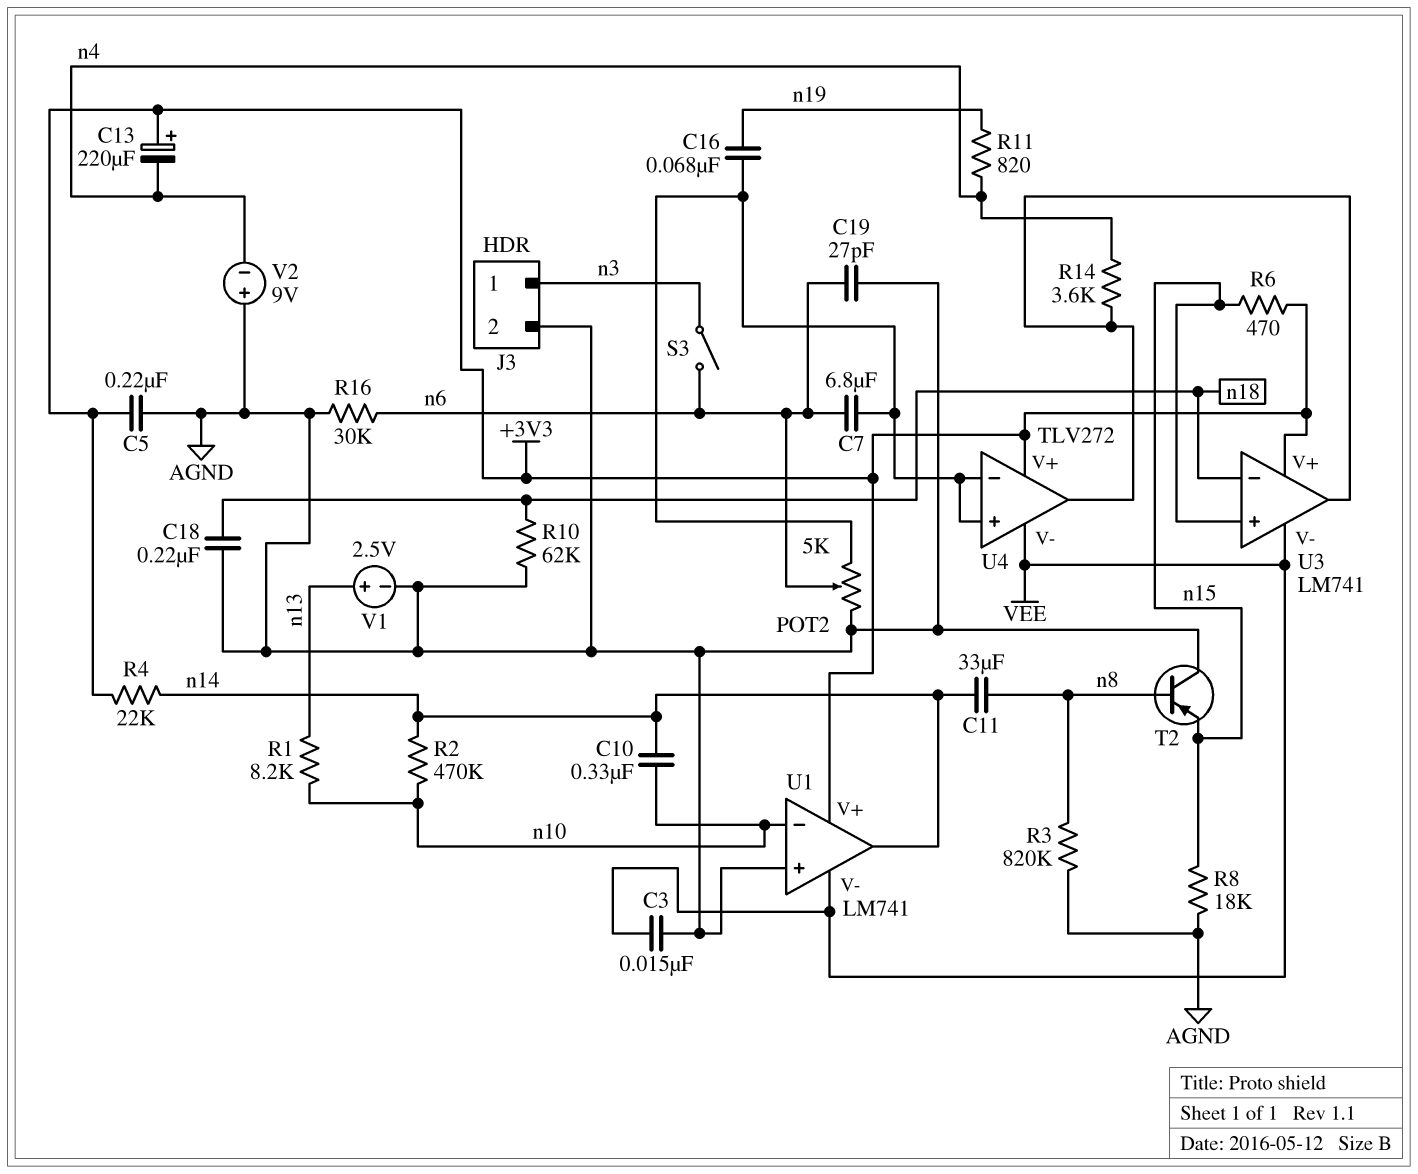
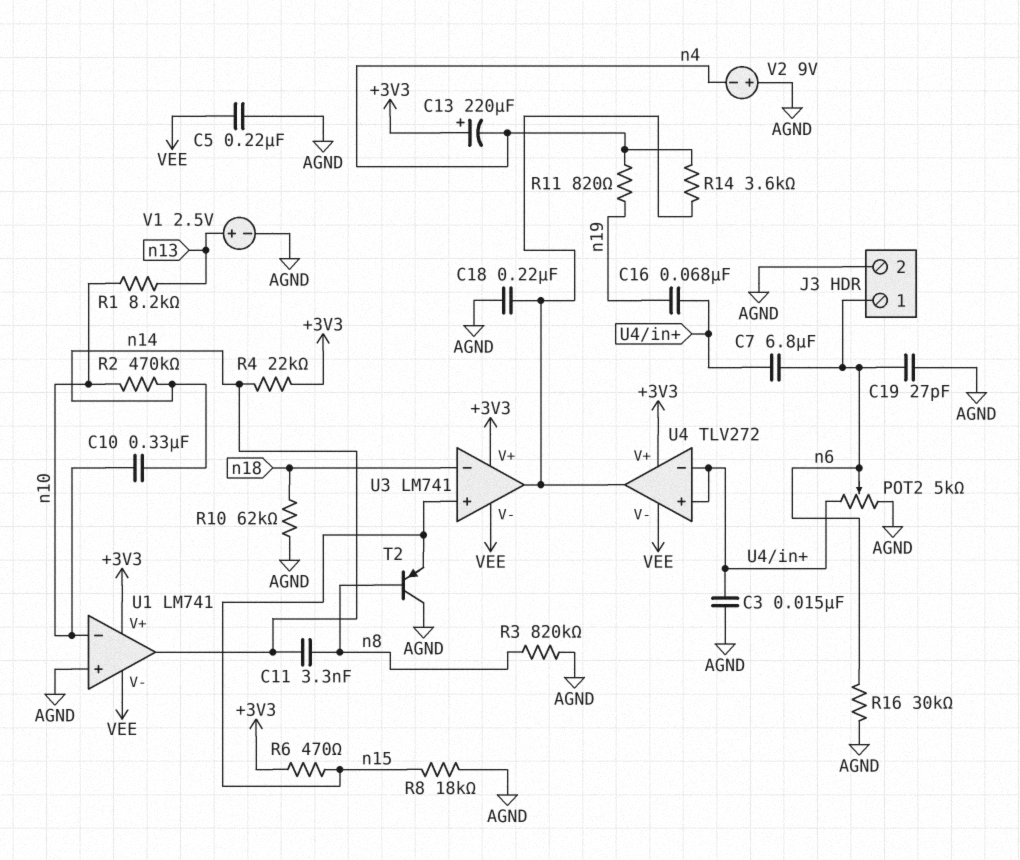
C3: 15nF (AGND, VEE) -> 15nF (AGND, U4/in+)
C5: 220nF (+3V3, AGND) -> 220nF (AGND, VEE)
C11: 33uF (n8, n14) -> 3.3nF (n8, n14)
C18: 220nF (AGND, n18) -> 220nF (AGND, U3/out)
J3 pin 1: n3 -> n6
S3: switch (n3, n6) -> none

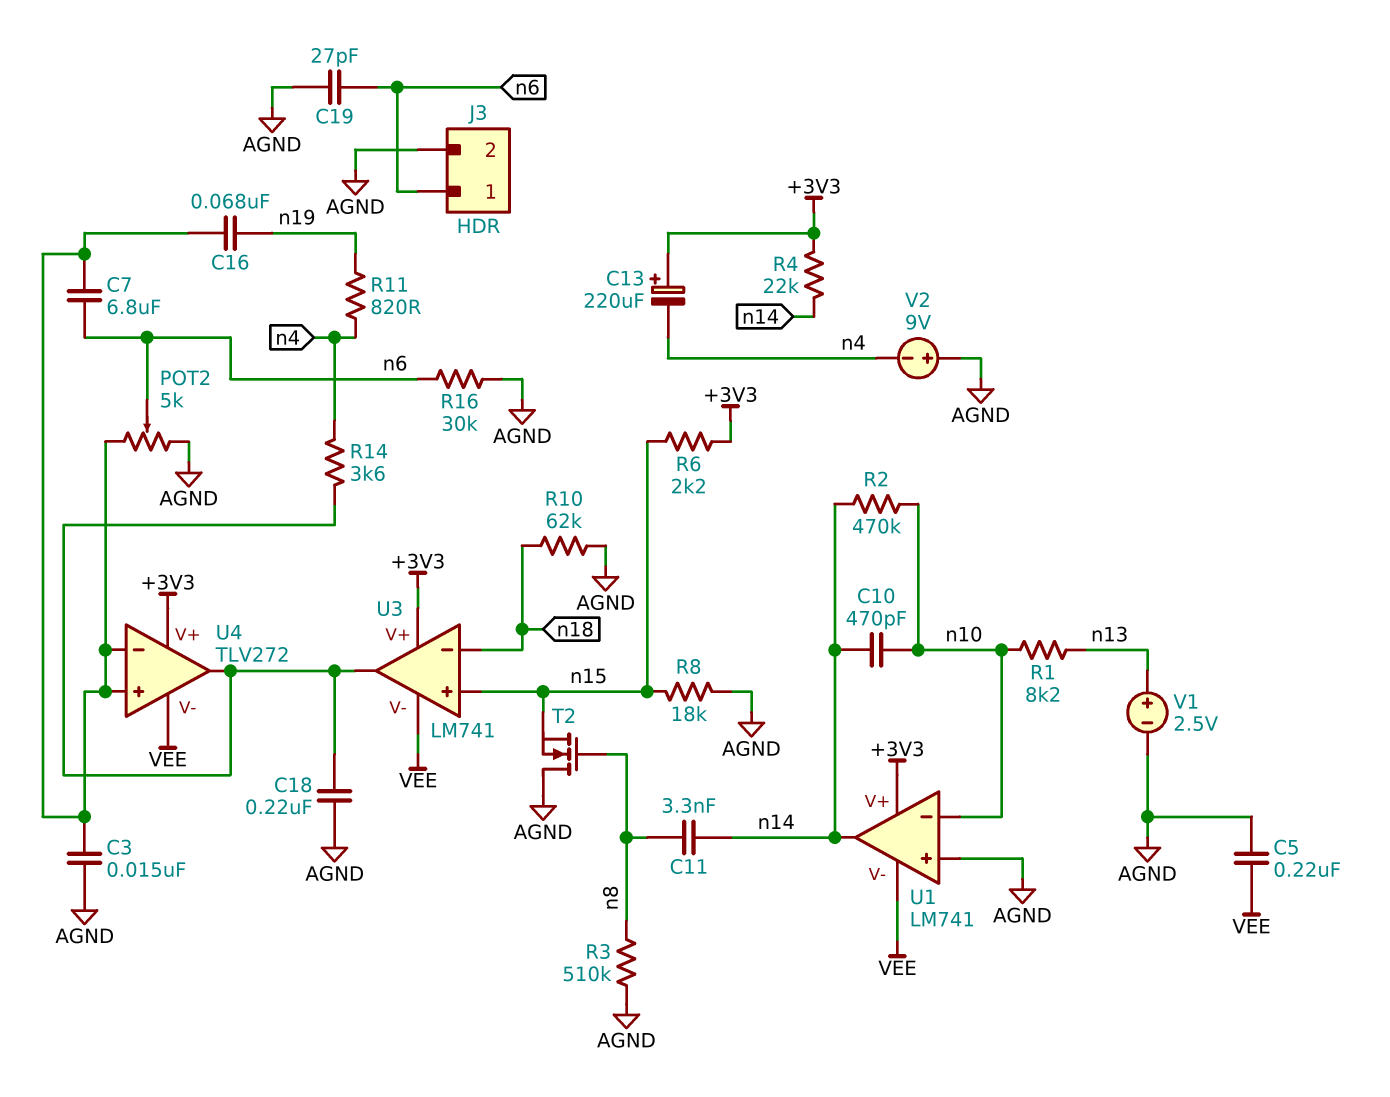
C10: 330nF (n10, n14) -> 470pF (n10, n14)
R3: 820k (AGND, n8) -> 510k (AGND, n8)
R6: 470 (+3V3, n15) -> 2.2k (+3V3, n15)
T2: PNP (B n8, C AGND, E n15) -> NMOS (G n8, D AGND, S n15)

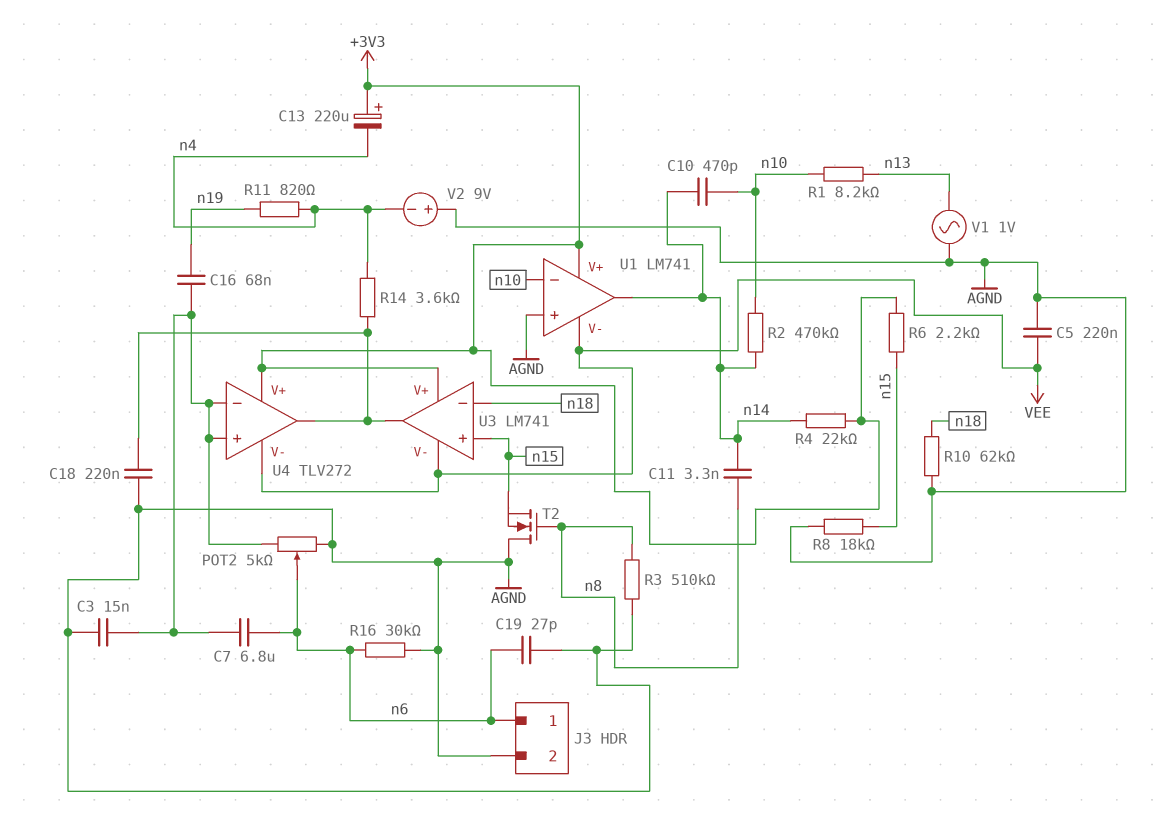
V1: 2.5V (plus n13, minus AGND) -> AC 1V (AGND, n13)

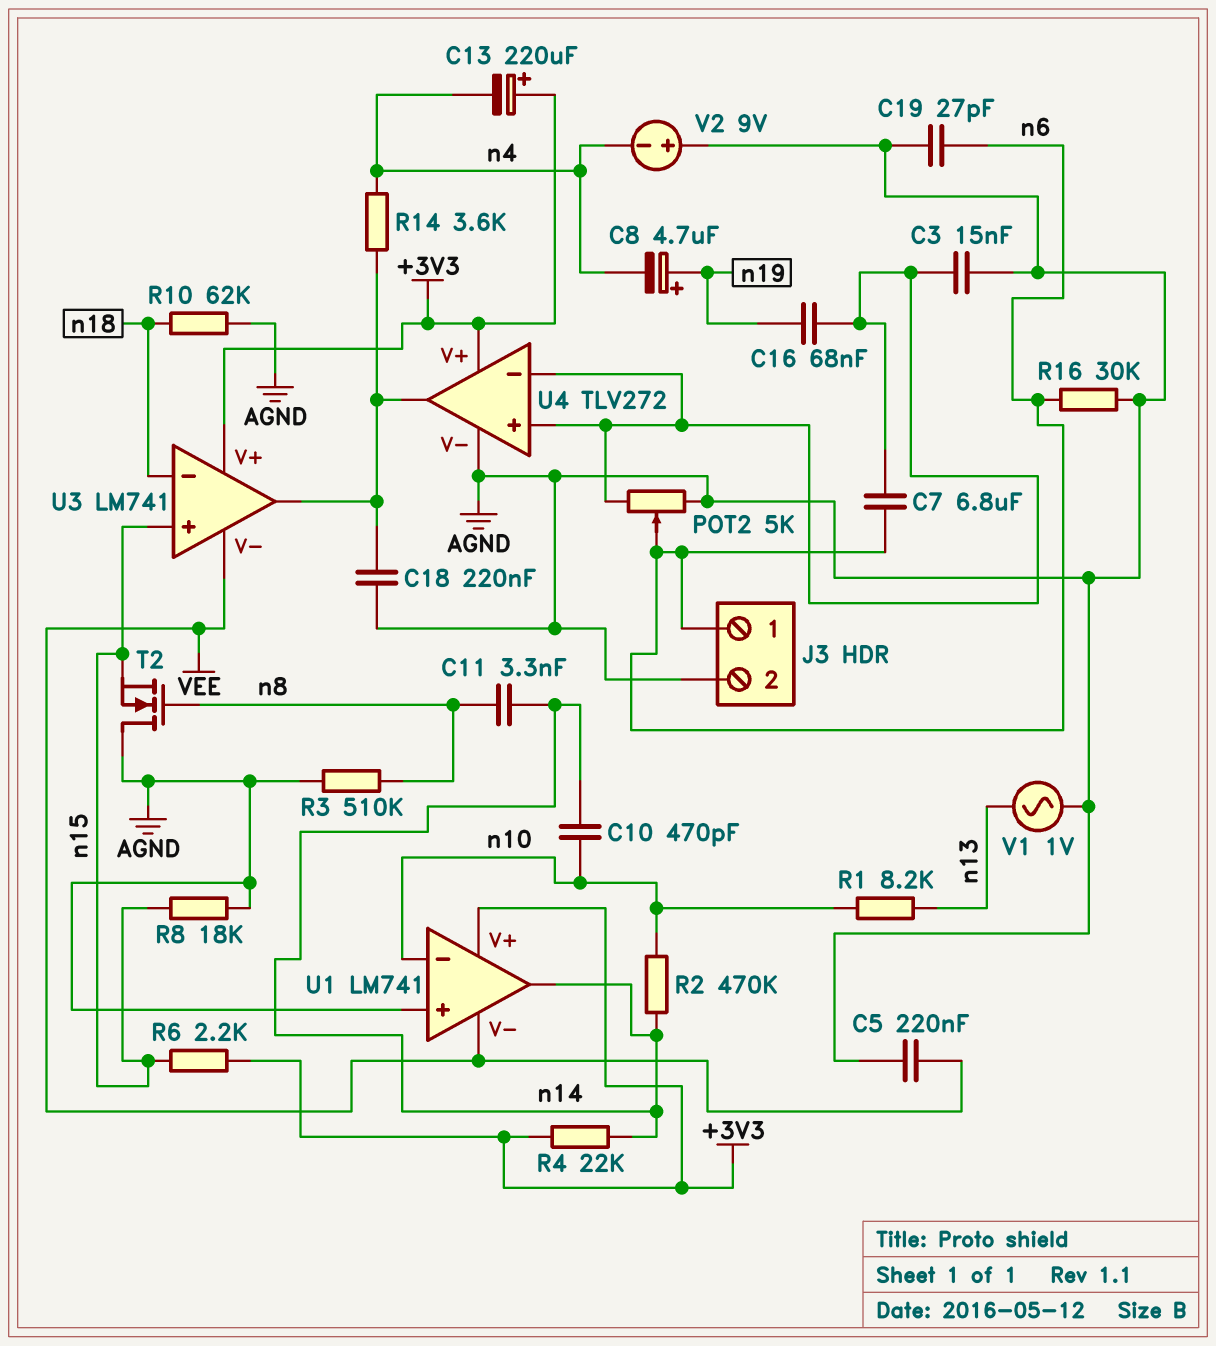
C8: none -> 4.7uF (plus n19, minus n4)
R11: 820 (n4, n19) -> none
U4 pin V-: VEE -> AGND

